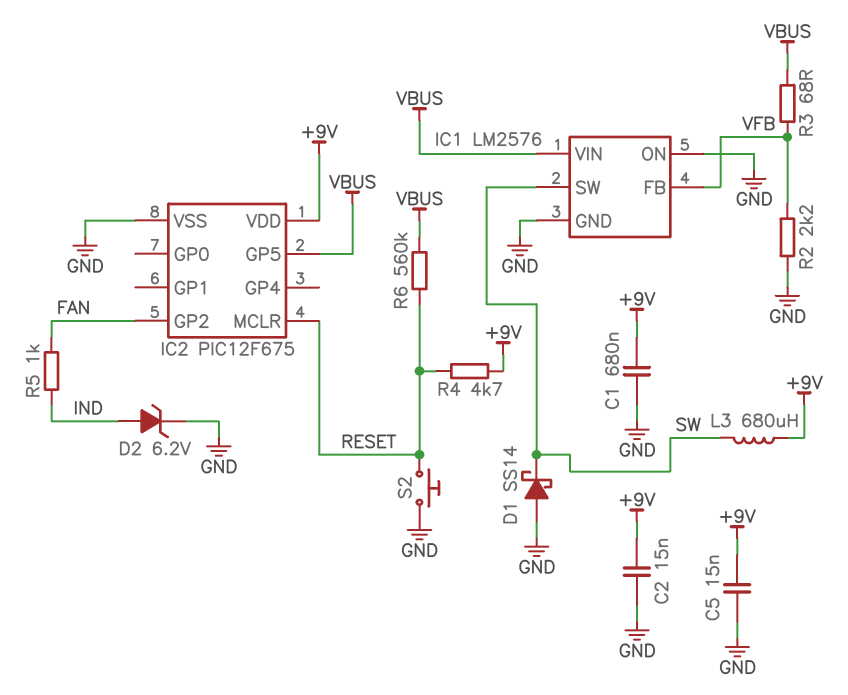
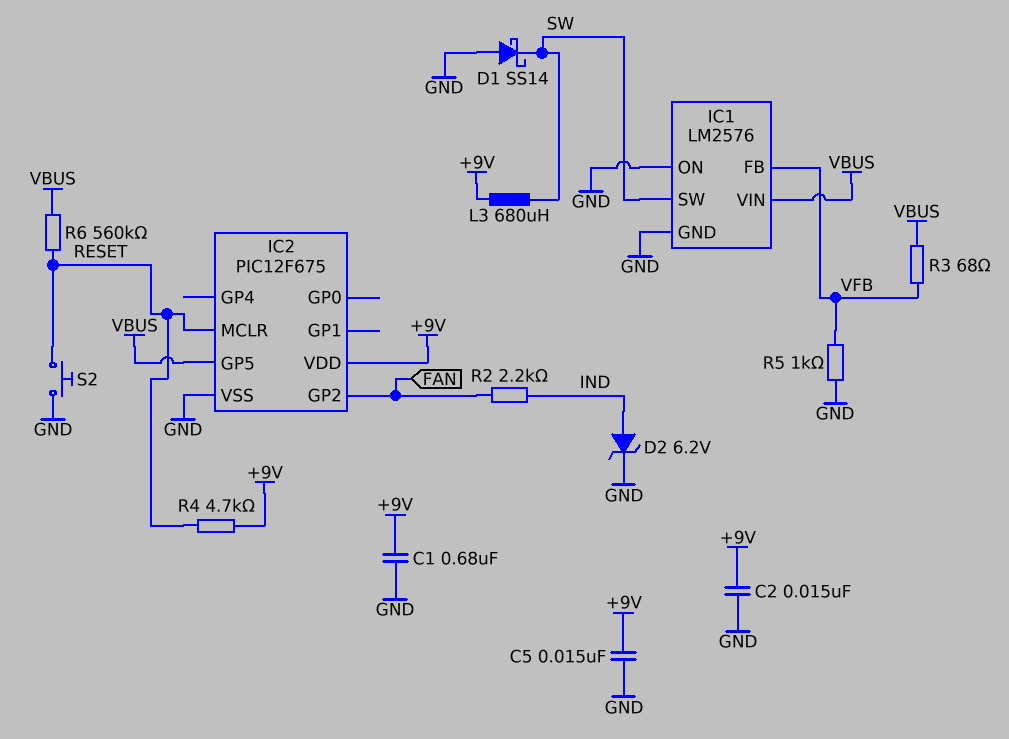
R2: 2.2k (GND, VFB) -> 2.2k (FAN, IND)
R5: 1k (FAN, IND) -> 1k (GND, VFB)

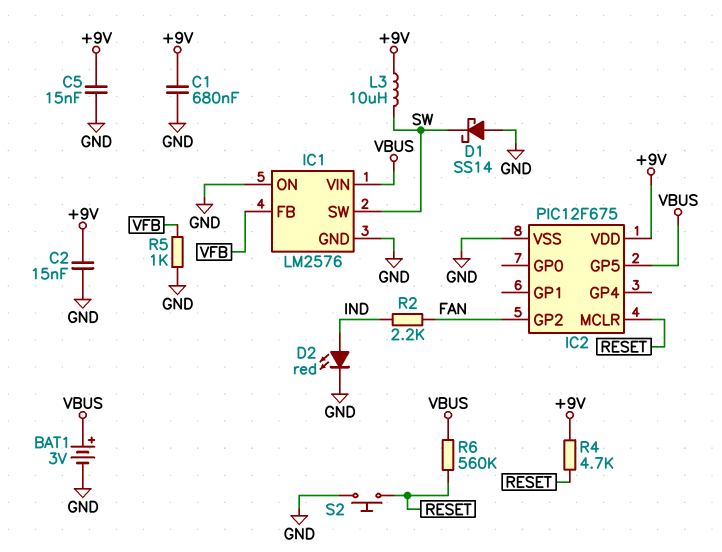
BAT1: none -> 3V (plus VBUS, minus GND)
D2: zener 6.2V (A IND, K GND) -> LED red (A IND, K GND)
L3: 680uH (+9V, SW) -> 10uH (+9V, SW)
R3: 68 (VBUS, VFB) -> none

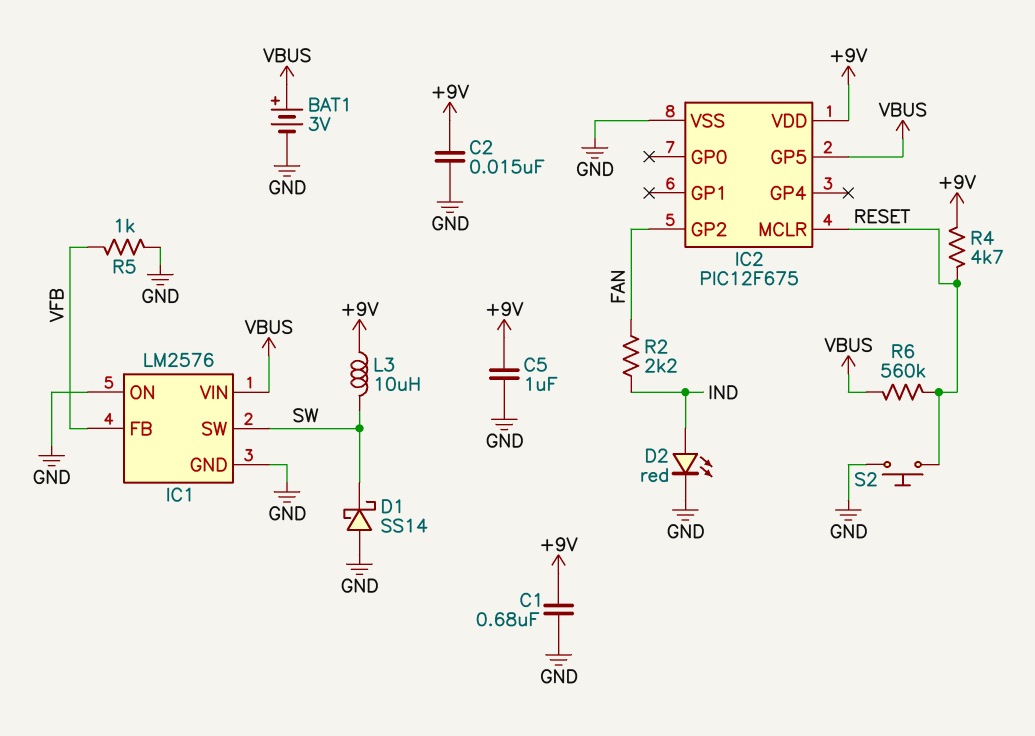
C5: 15nF (+9V, GND) -> 1uF (+9V, GND)

